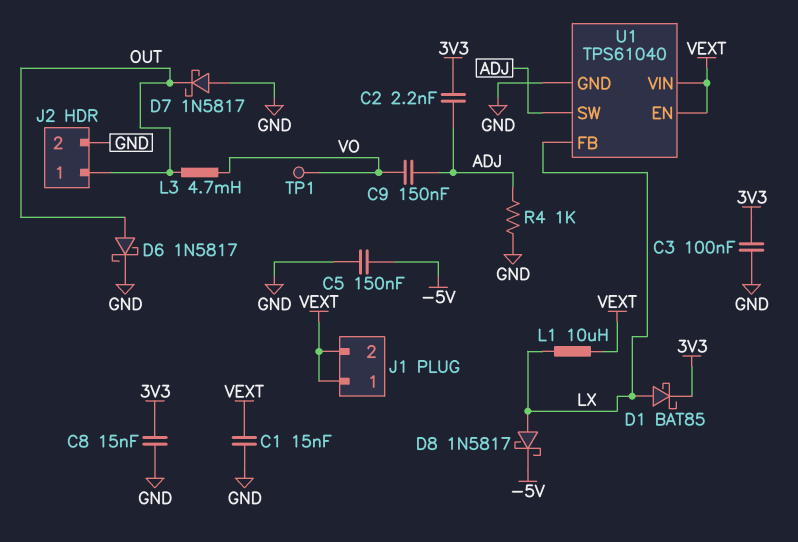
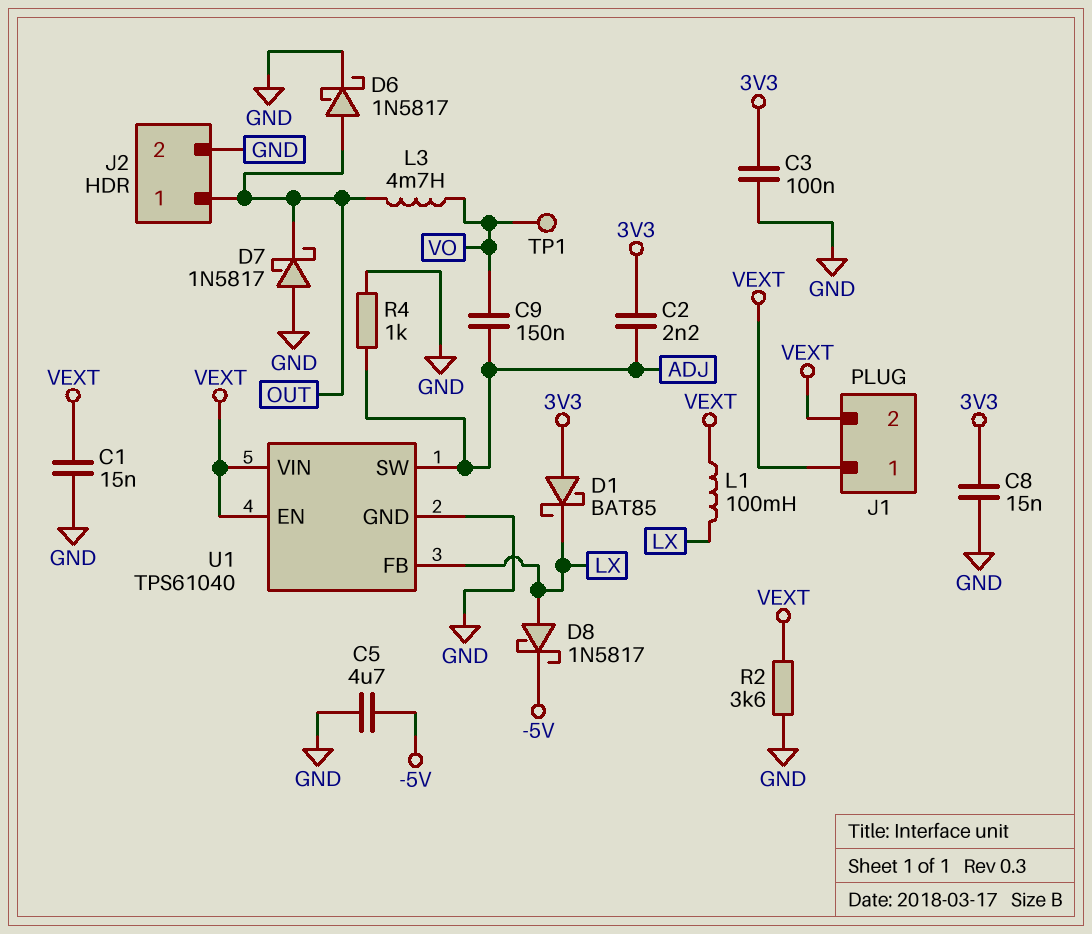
C5: 150nF (-5V, GND) -> 4.7uF (-5V, GND)
D1: schottky BAT85 (A LX, K 3V3) -> schottky BAT85 (A 3V3, K LX)
L1: 10uH (LX, VEXT) -> 100mH (LX, VEXT)
R2: none -> 3.6k (GND, VEXT)

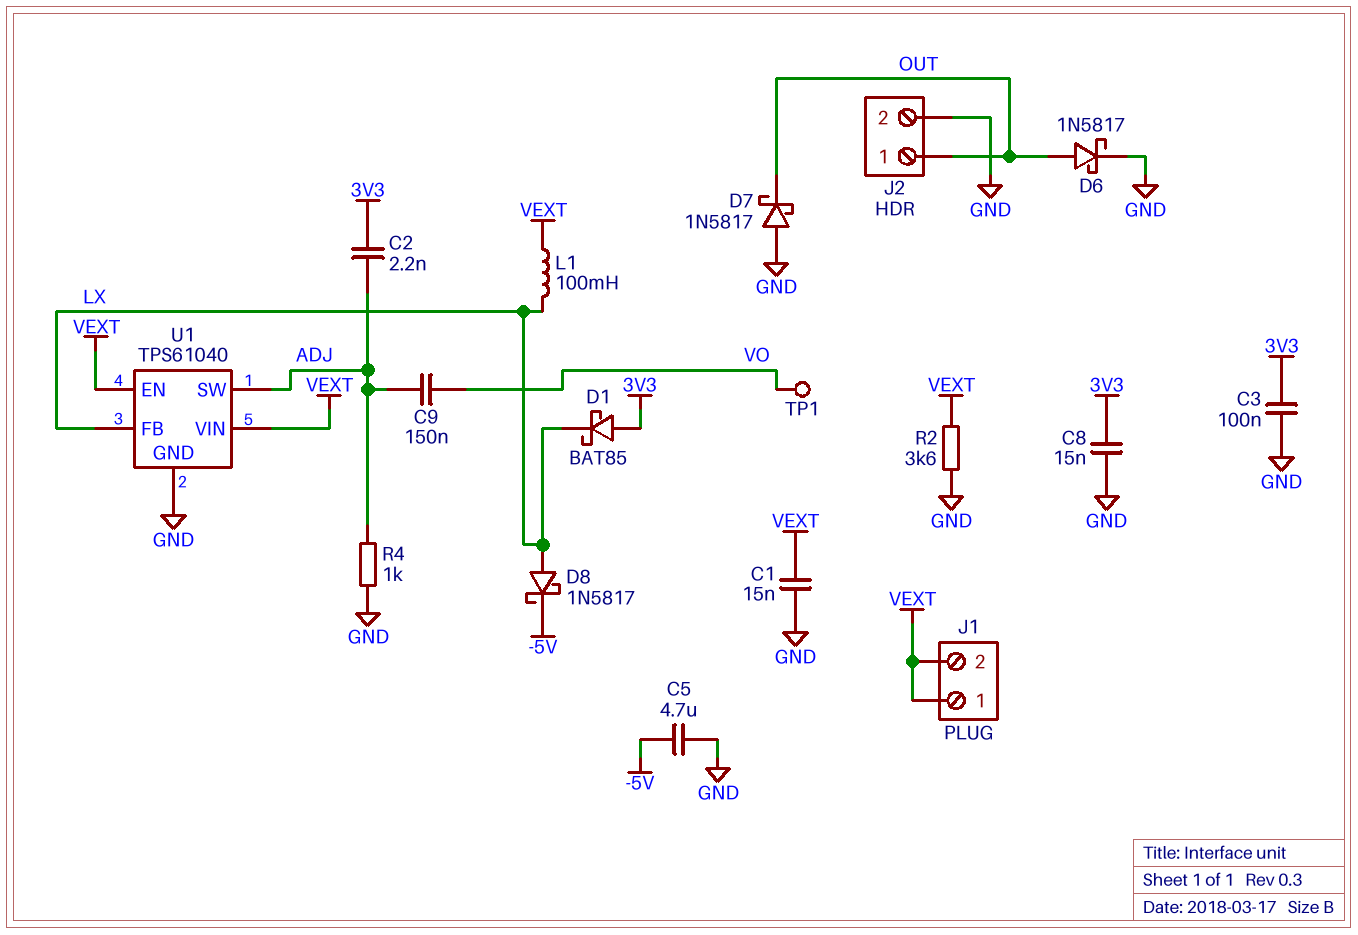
L3: 4.7mH (OUT, VO) -> none

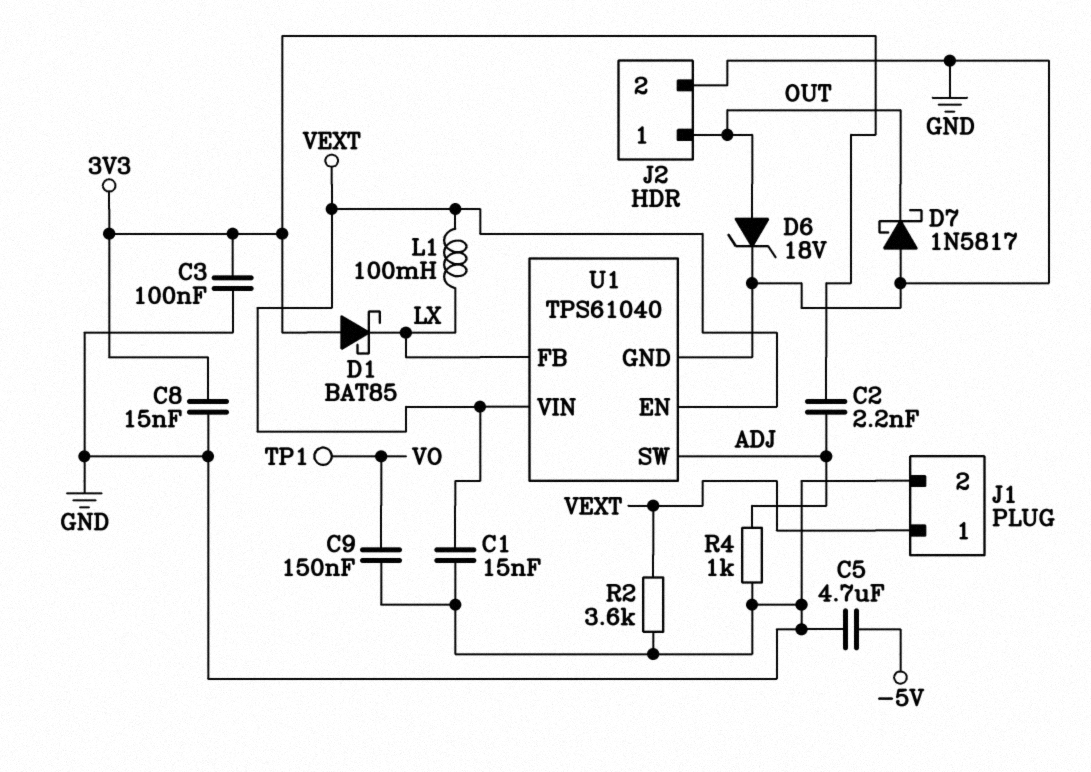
C9: 150nF (ADJ, VO) -> 150nF (GND, VO)
D6: schottky 1N5817 (A OUT, K GND) -> zener 18V (A OUT, K GND)
D8: schottky 1N5817 (A LX, K -5V) -> none
J1 pin 2: VEXT -> GND

